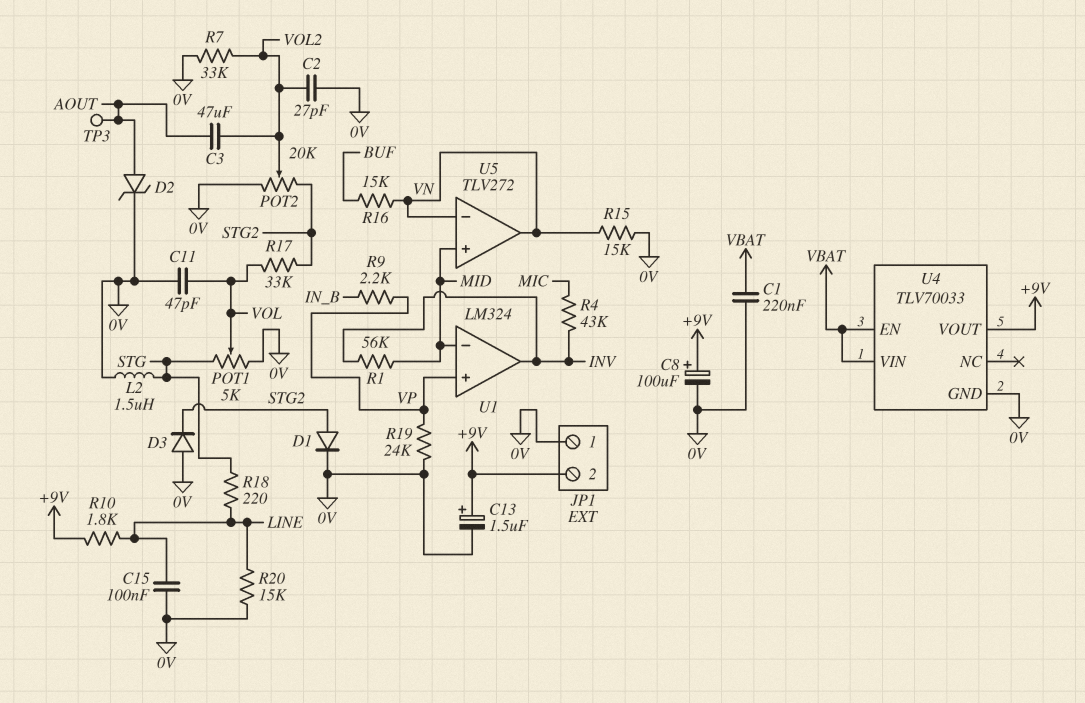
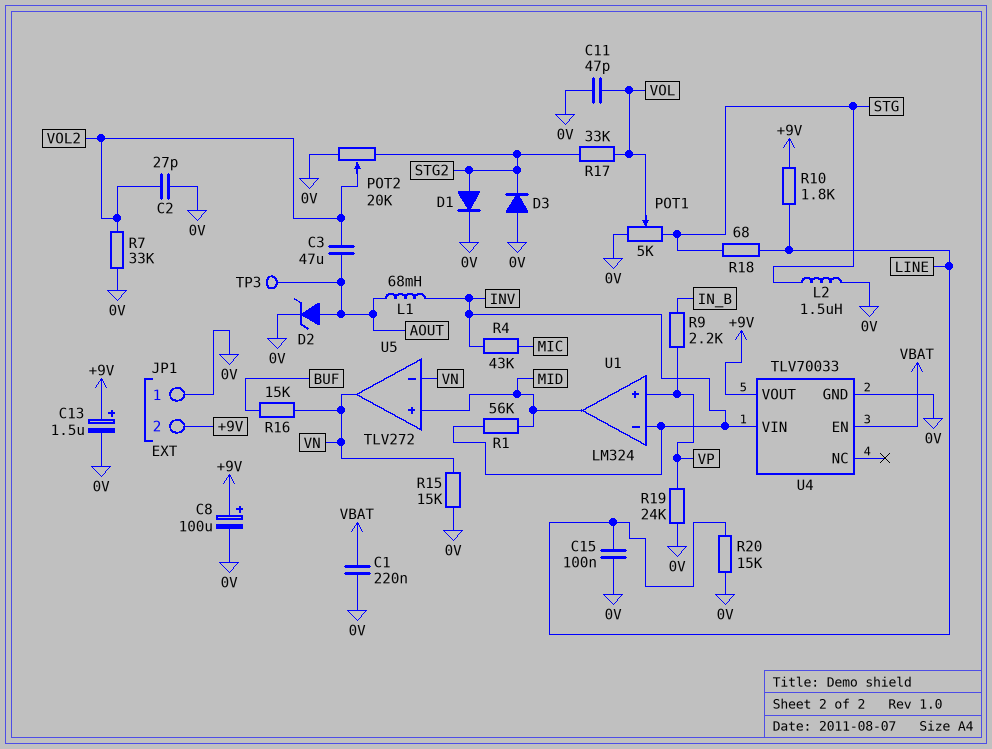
L1: none -> 68mH (AOUT, INV)
R18: 220 (LINE, STG) -> 68 (LINE, STG)
U1 pin in-: MID -> INV
U1 pin out: INV -> MID
U4 pin VIN: VBAT -> INV

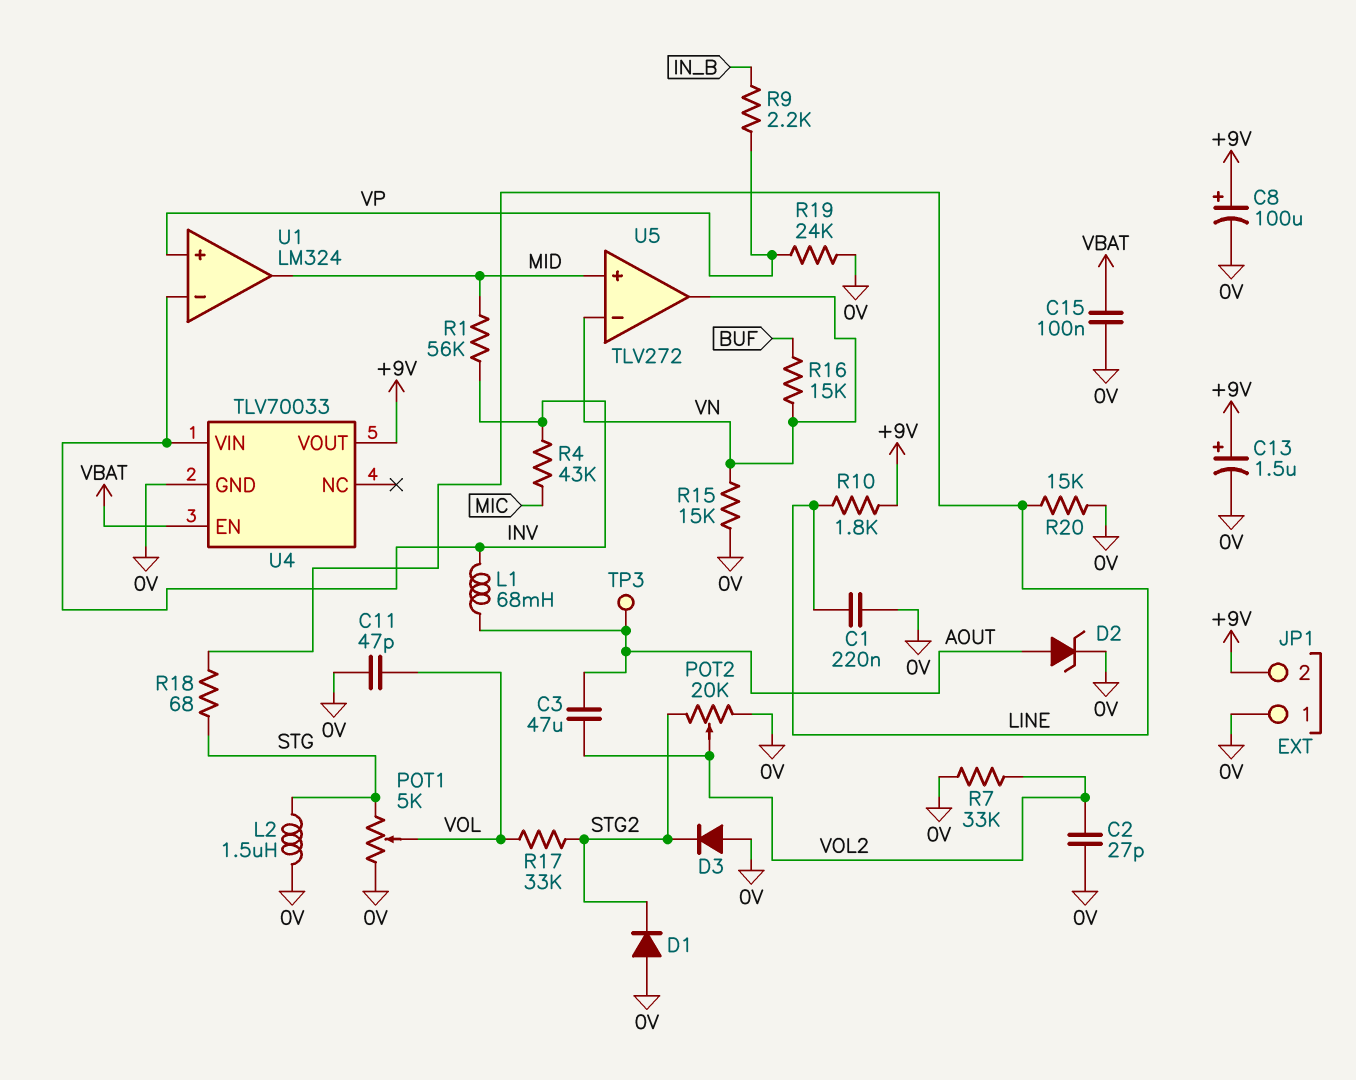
C1: 220nF (0V, VBAT) -> 220nF (0V, LINE)
C15: 100nF (0V, LINE) -> 100nF (0V, VBAT)
D1: diode (A STG2, K 0V) -> diode (A 0V, K STG2)

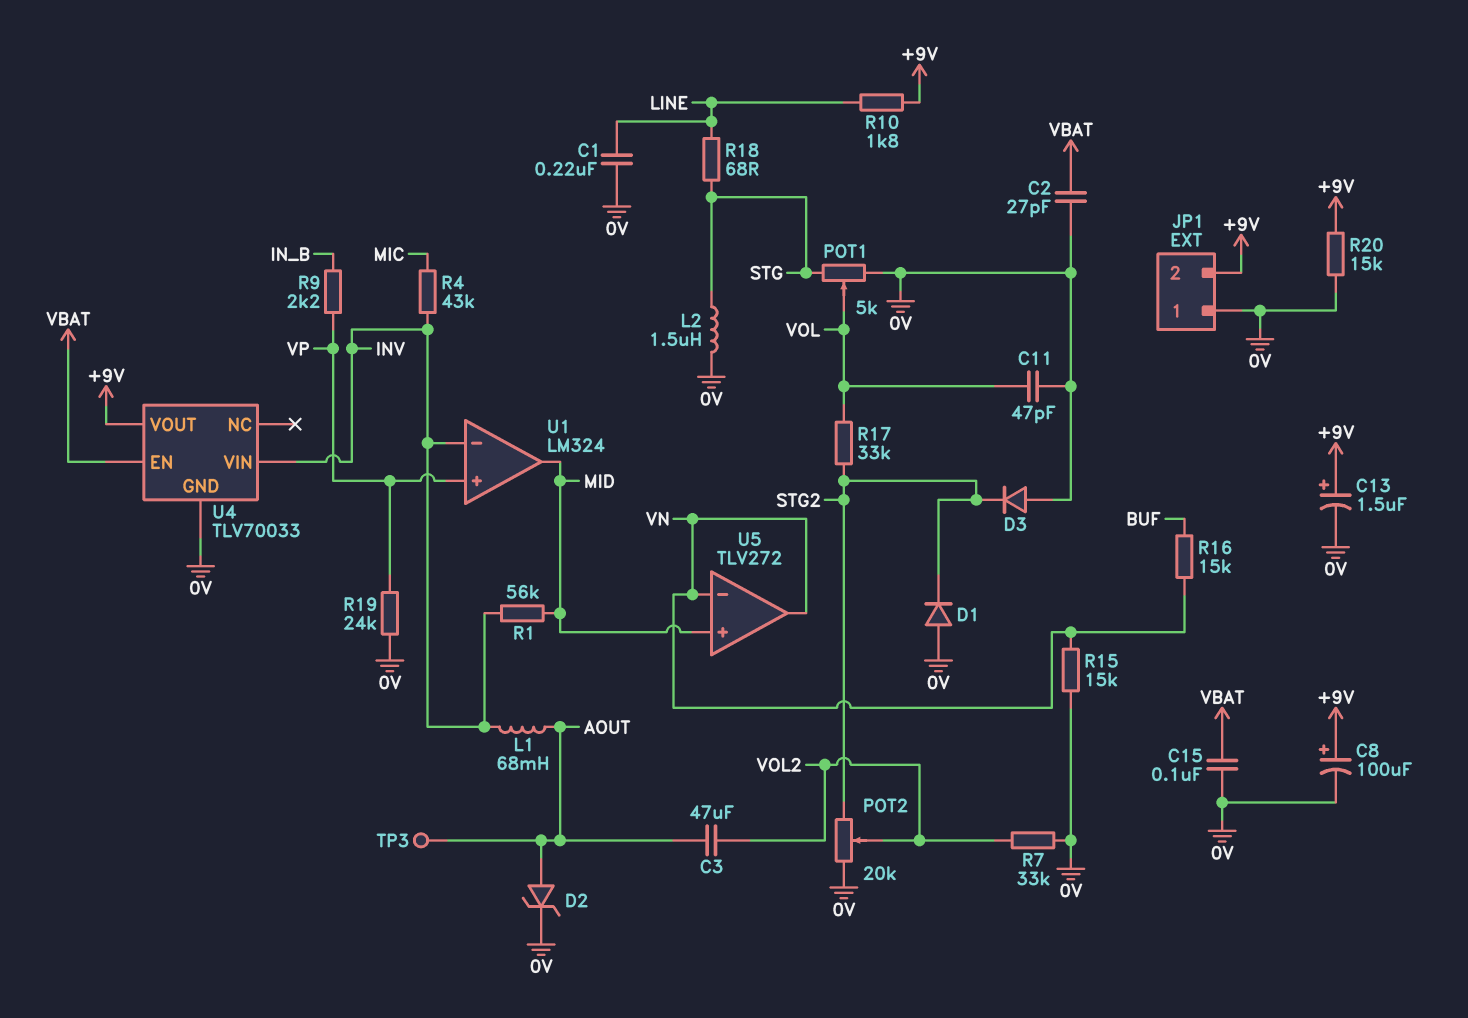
C2: 27pF (0V, VOL2) -> 27pF (0V, VBAT)
R20: 15k (0V, LINE) -> 15k (+9V, 0V)

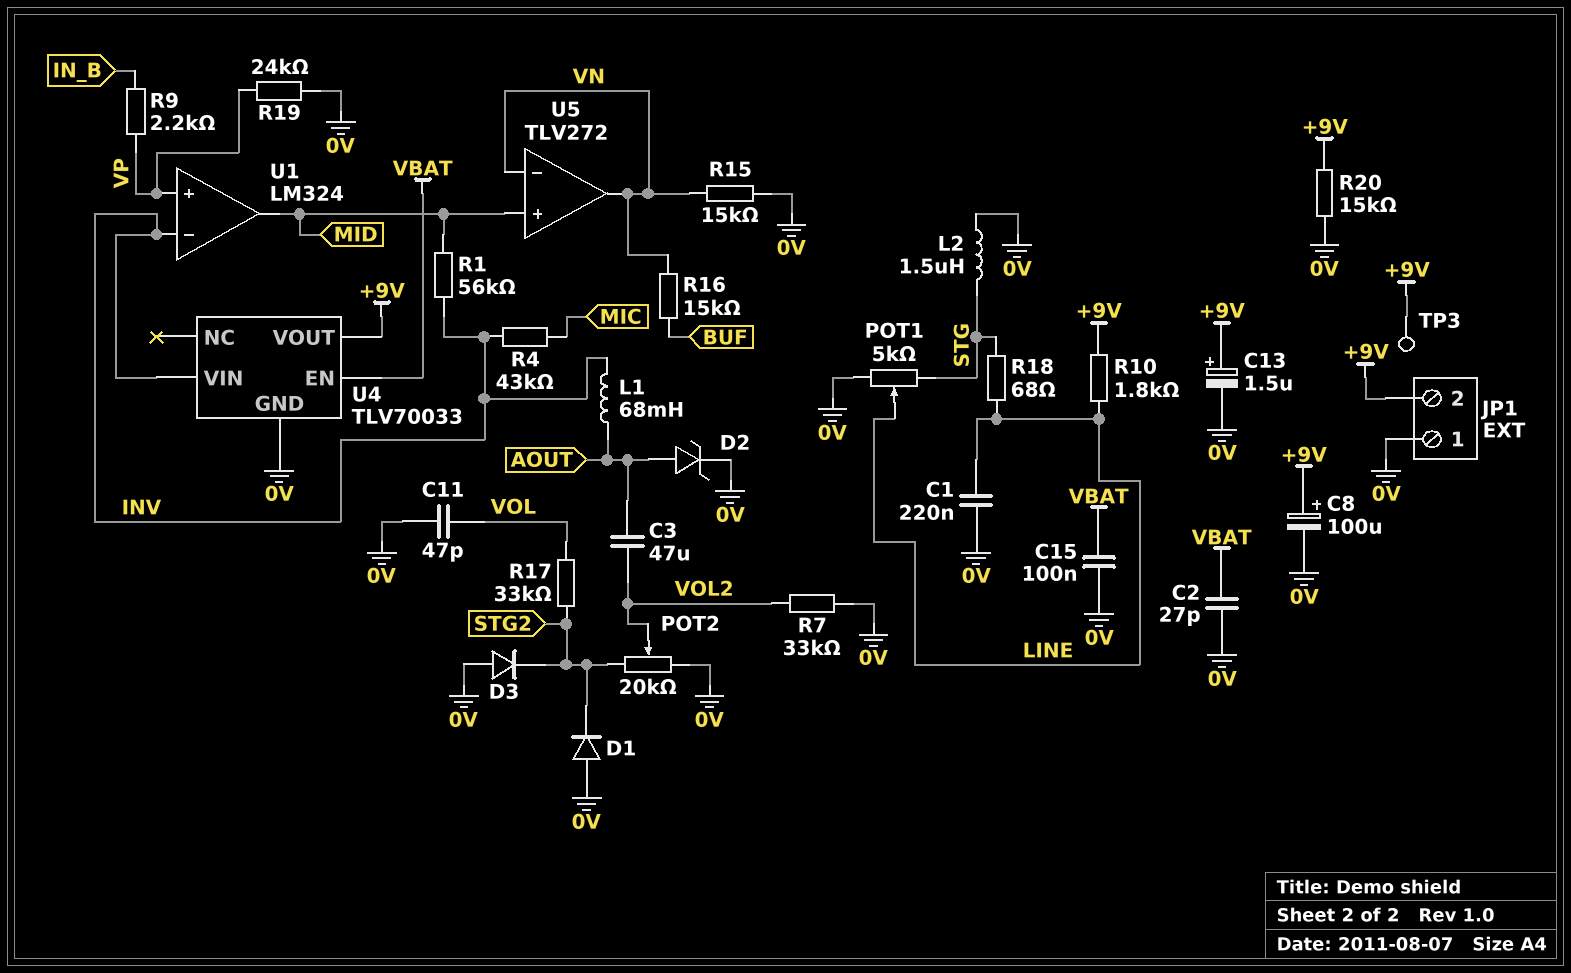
POT1: 5k (0V, STG, wiper VOL) -> 5k (0V, STG, wiper LINE)
TP3: test point (AOUT) -> test point (+9V)

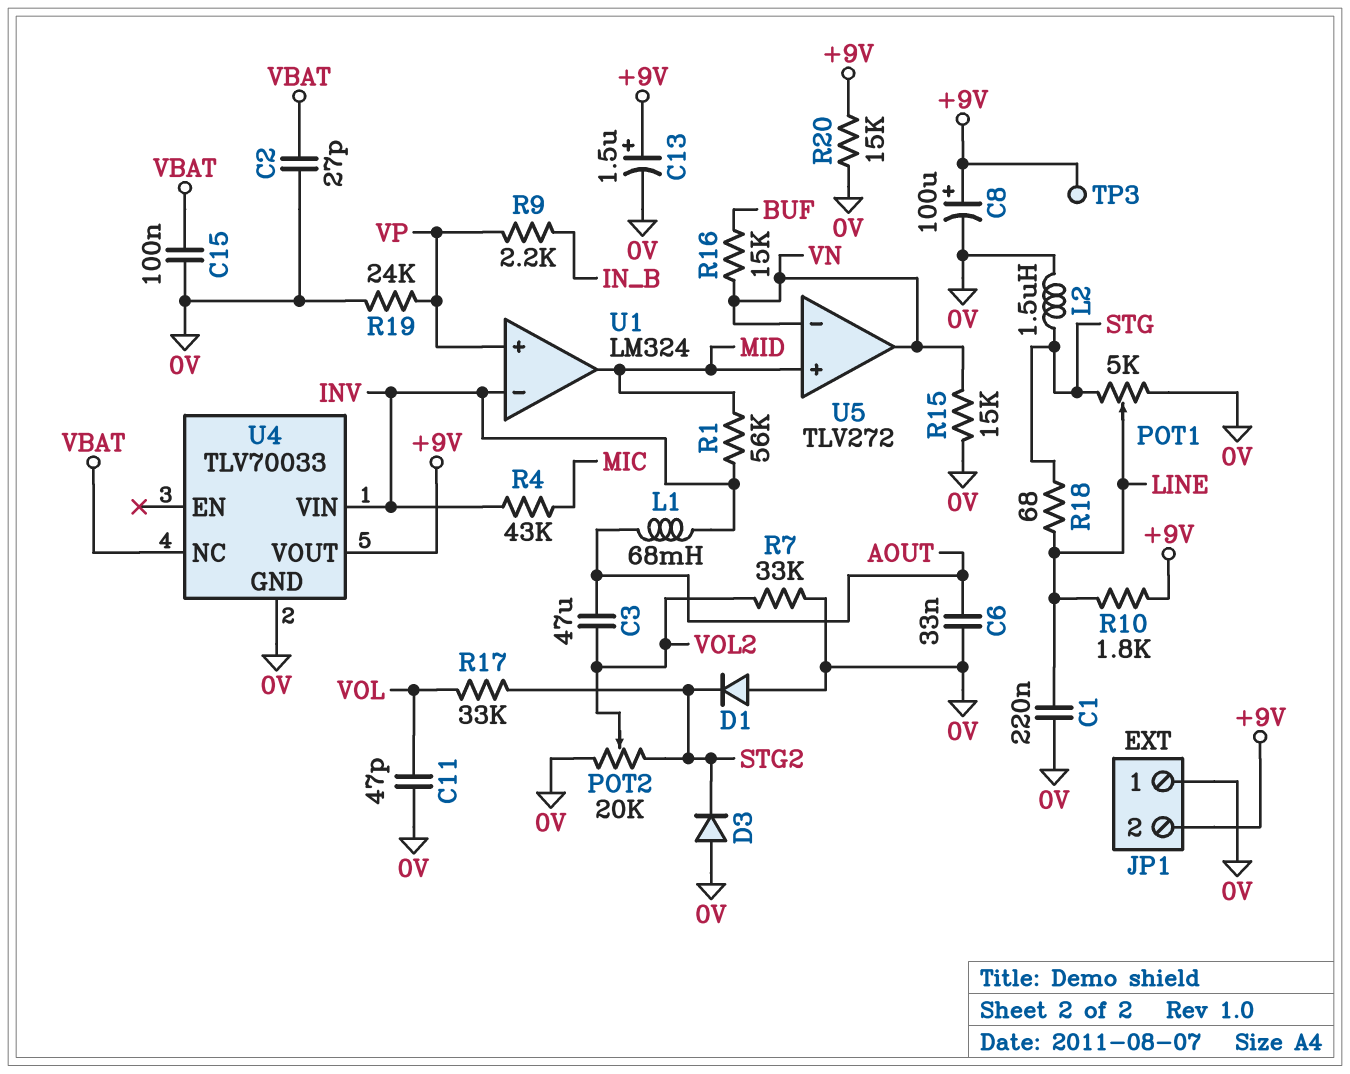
C6: none -> 33nF (0V, AOUT)
D2: zener (A AOUT, K 0V) -> none
U4 pin EN: VBAT -> none
U4 pin NC: none -> VBAT

